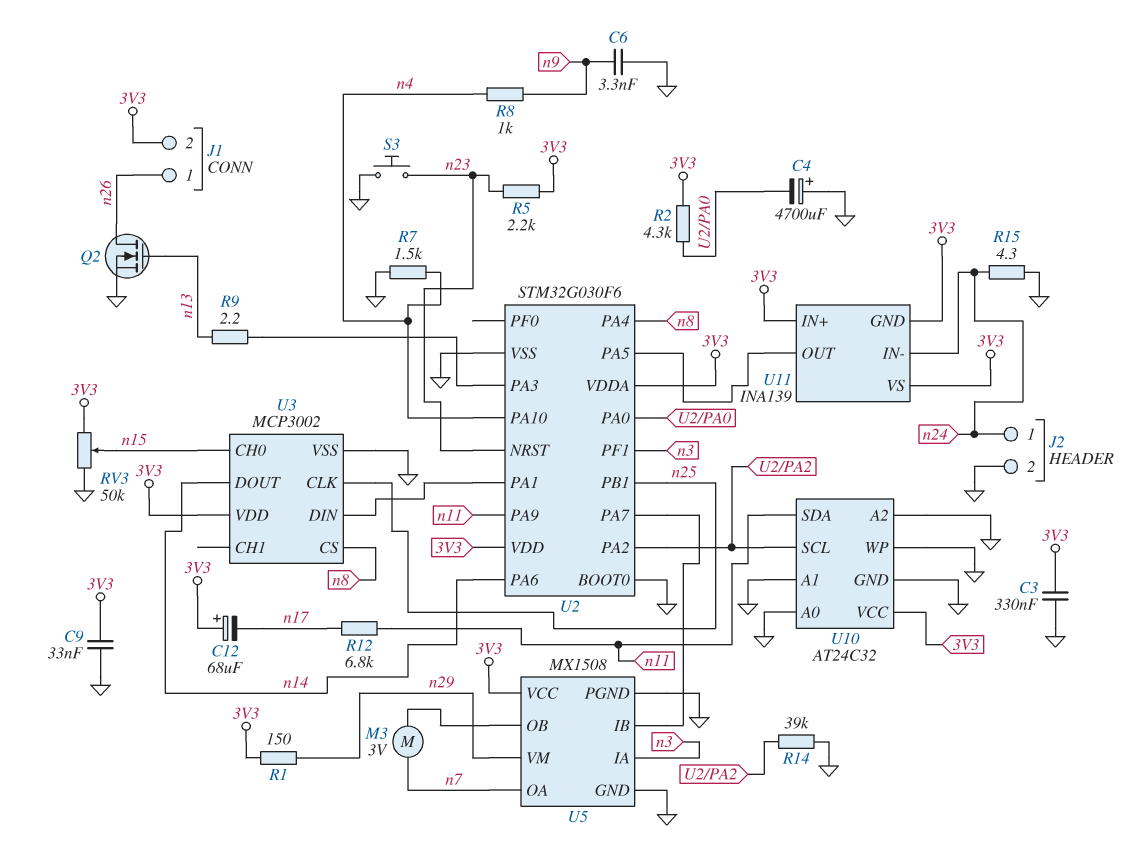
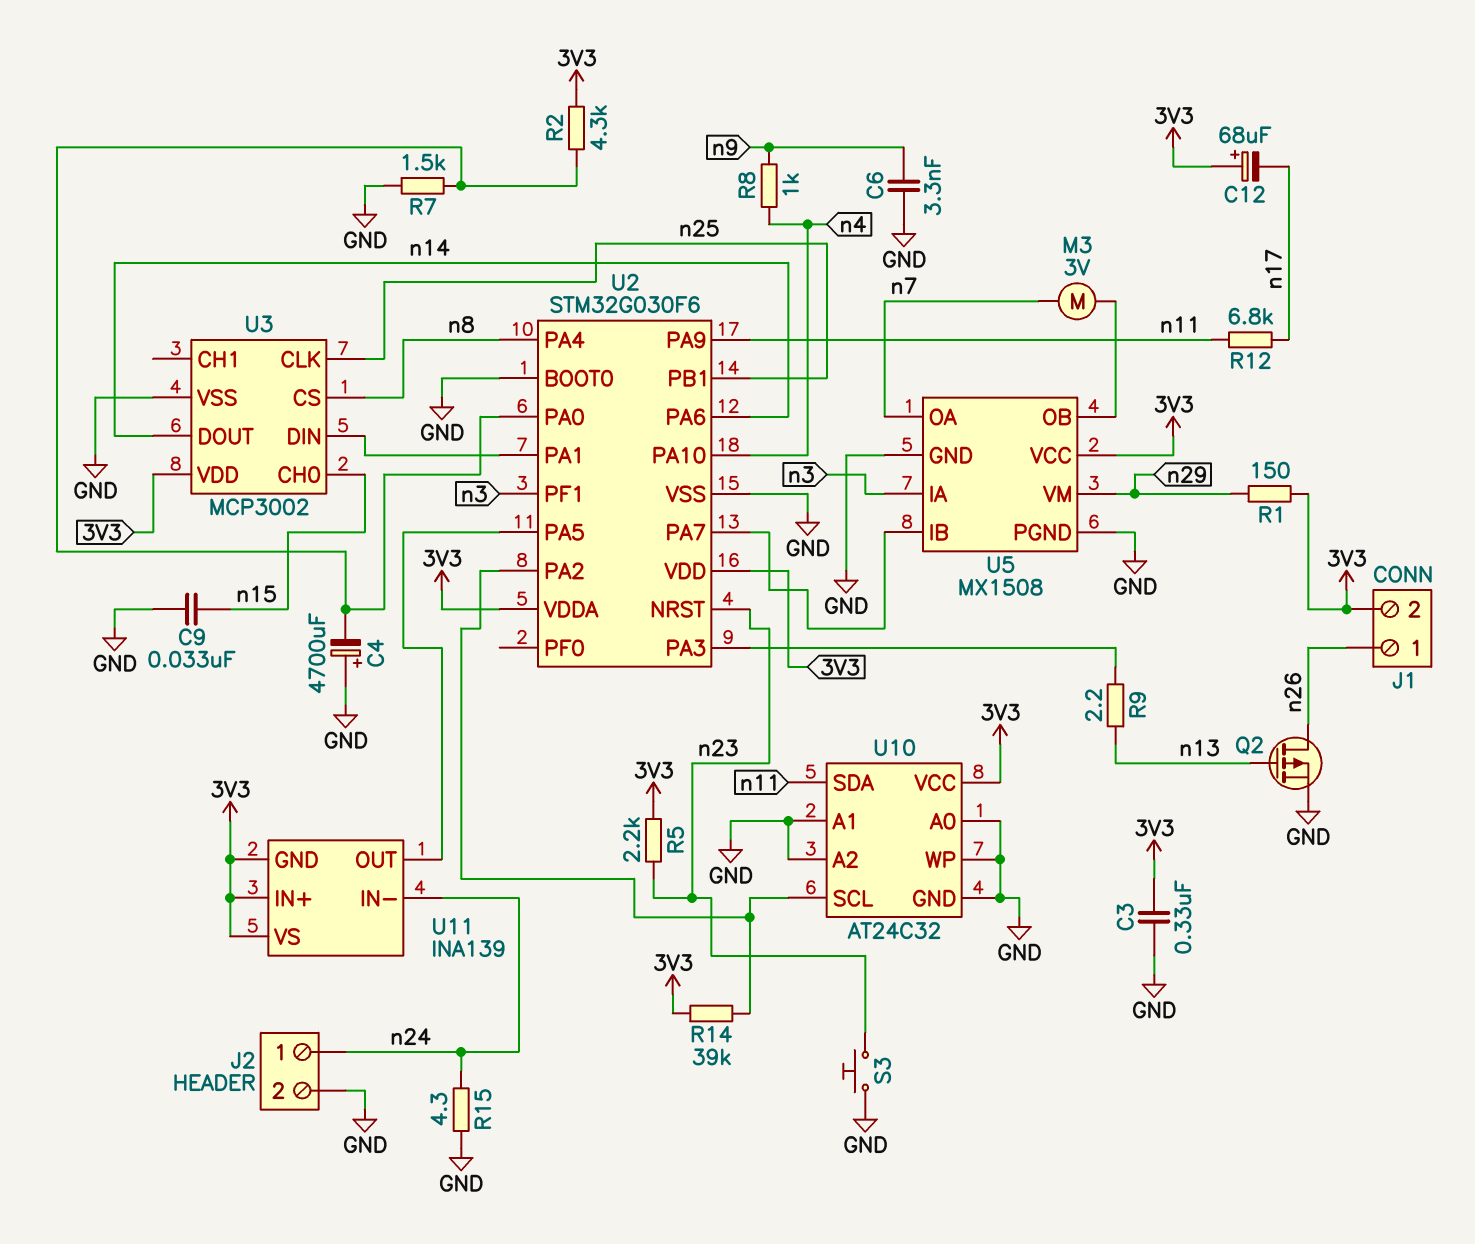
C9: 33nF (3V3, GND) -> 33nF (GND, n15)
Q2: NMOS (G n13, D n26, S GND) -> PMOS (G n13, D n26, S GND)
R7: 1.5k (GND, n4) -> 1.5k (GND, U2/PA0)
R14: 39k (GND, U2/PA2) -> 39k (3V3, U2/PA2)
RV3: 50k (3V3, GND, wiper n15) -> none

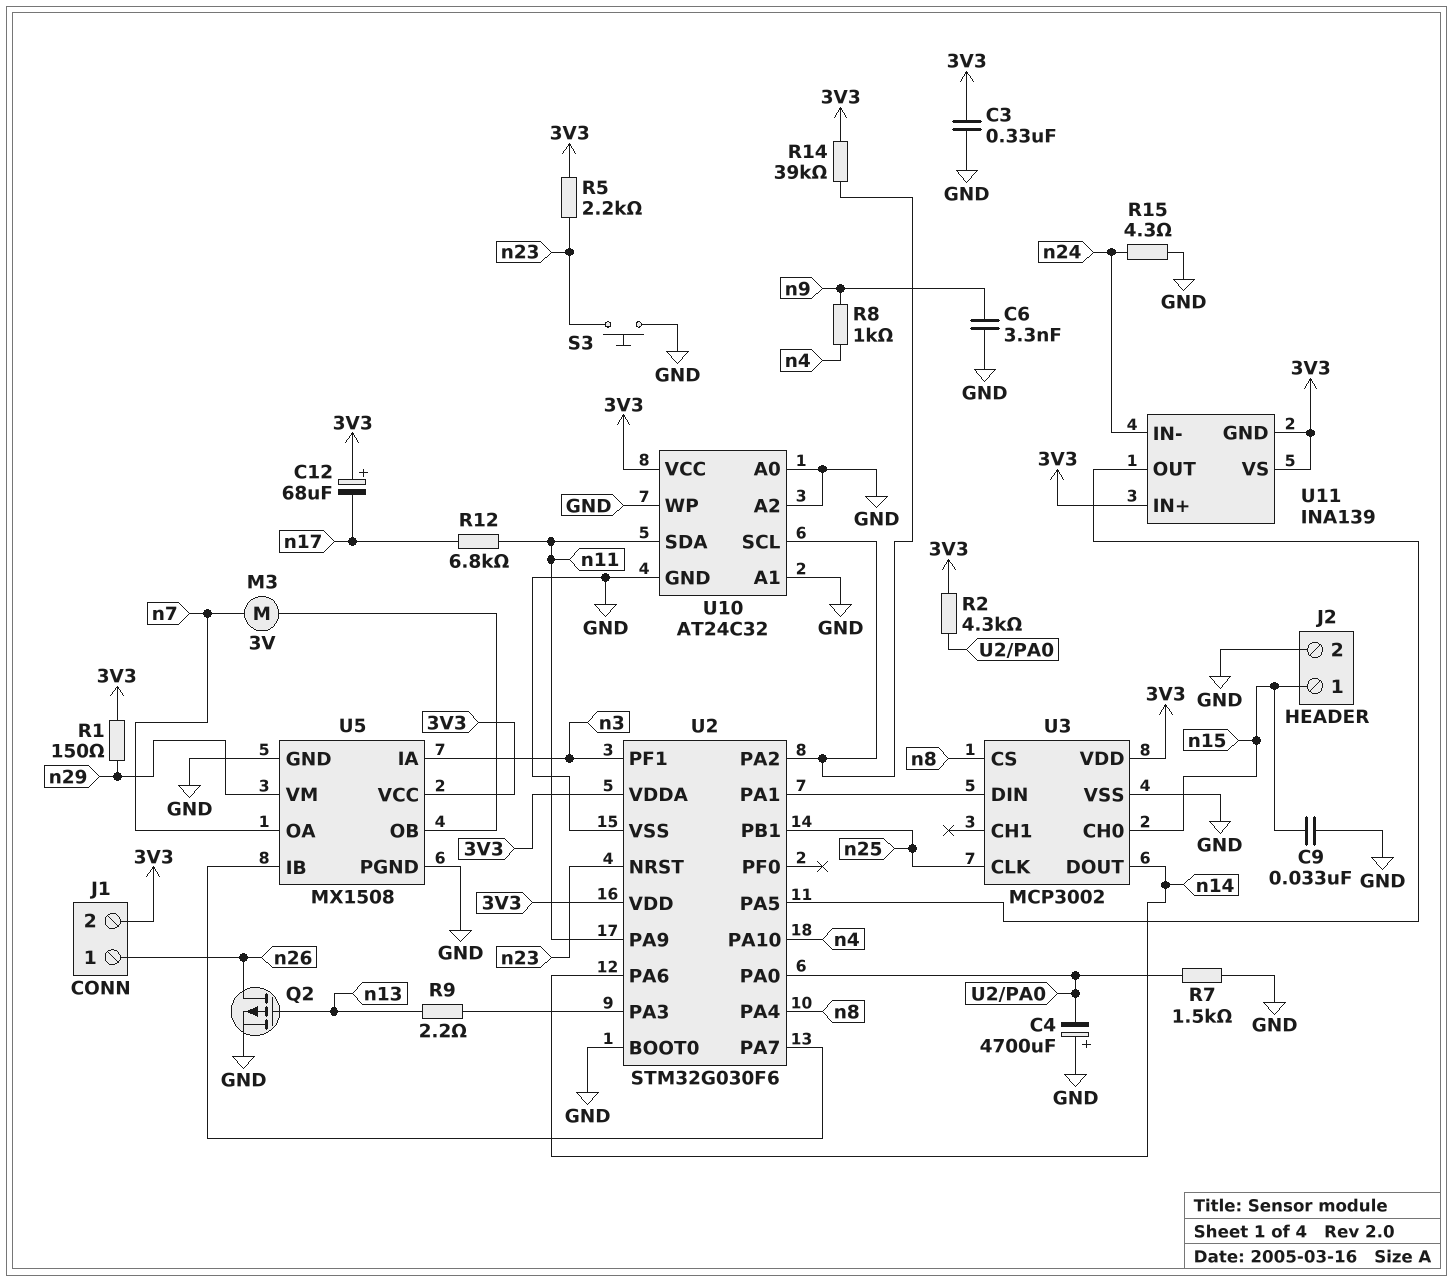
J2 pin 1: n24 -> n15

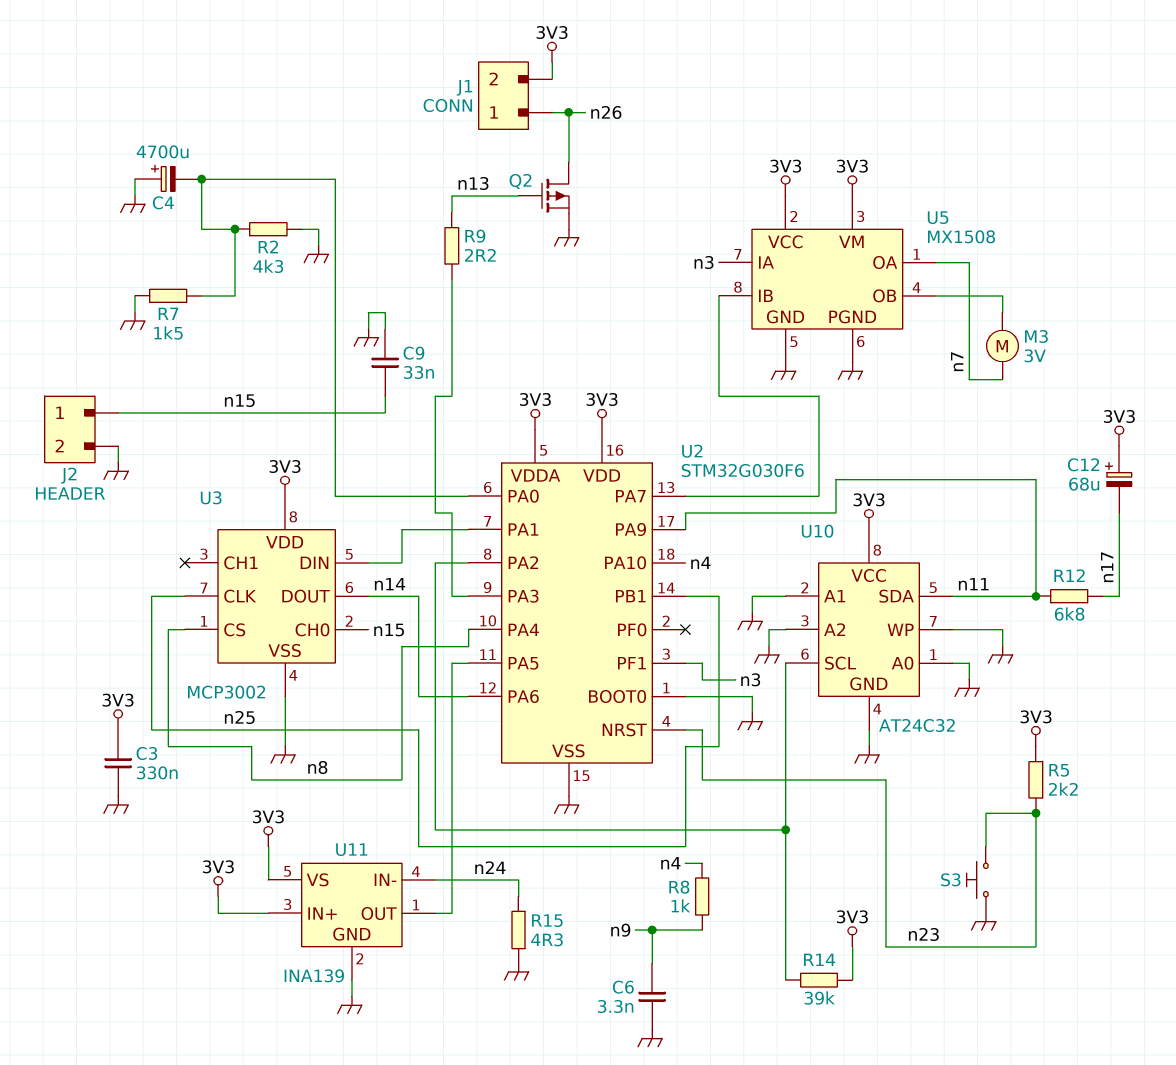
R1: 150 (3V3, n29) -> none
R2: 4.3k (3V3, U2/PA0) -> 4.3k (GND, U2/PA0)
U5 pin VM: n29 -> 3V3
U11 pin GND: 3V3 -> GND

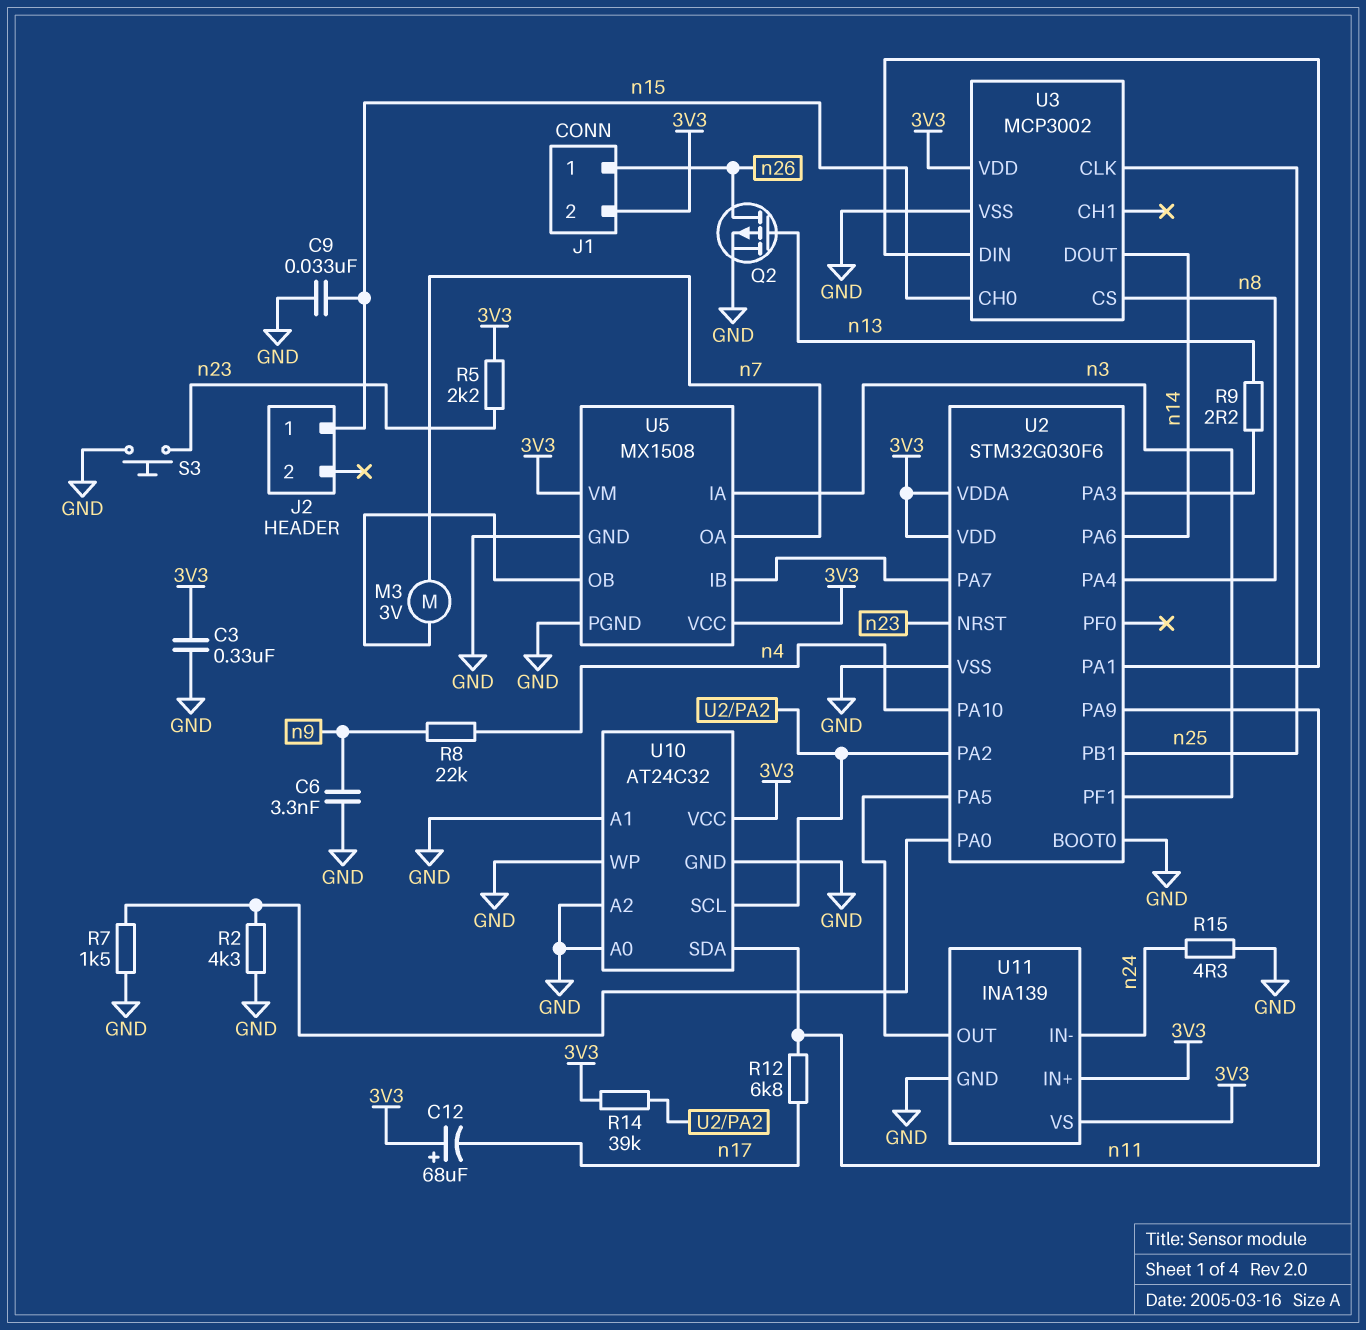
C4: 4700uF (plus GND, minus U2/PA0) -> none
J2 pin 2: GND -> none
R8: 1k (n4, n9) -> 22k (n4, n9)

